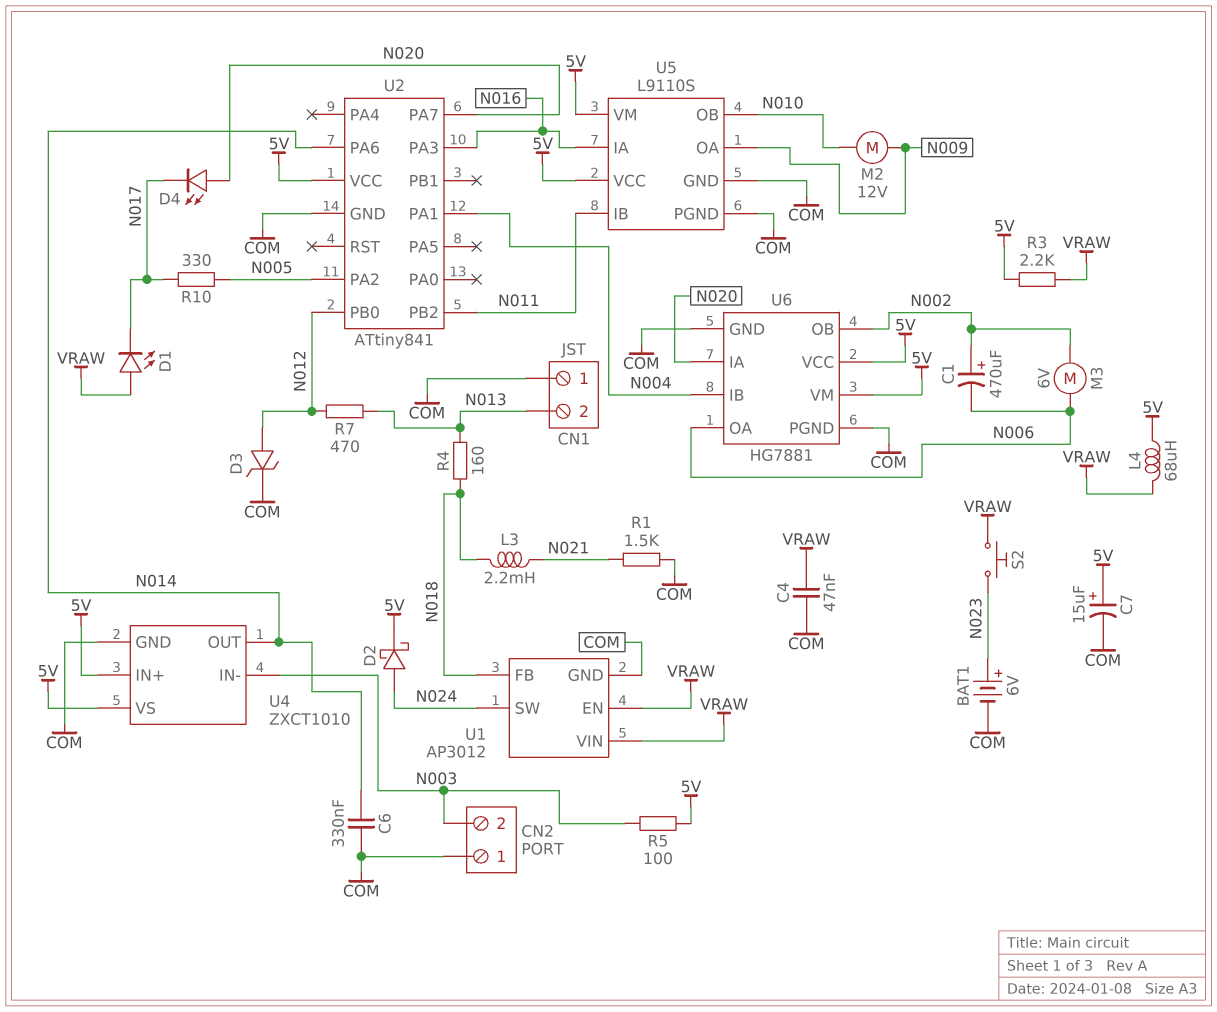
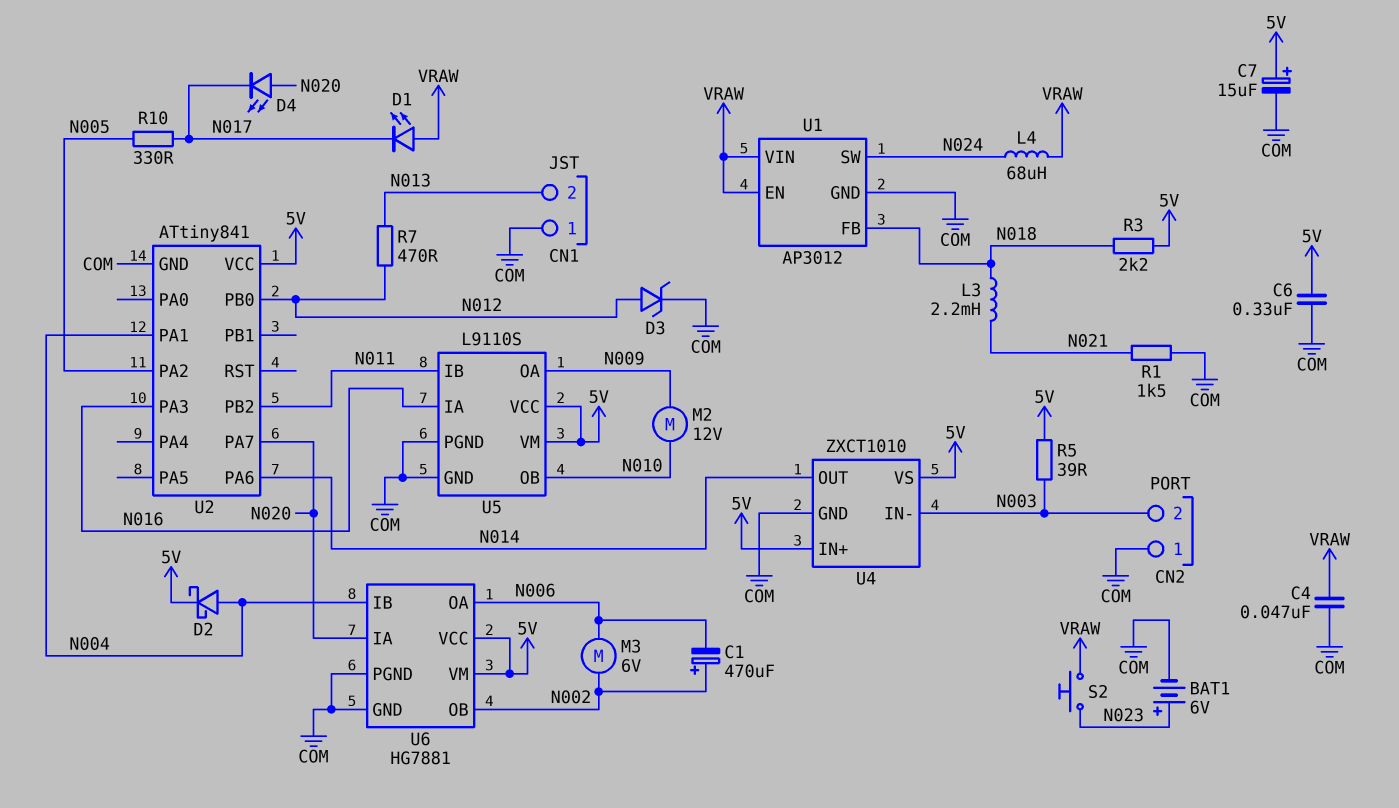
C6: 330nF (COM, N014) -> 330nF (5V, COM)
D2: schottky (A N024, K 5V) -> schottky (A N004, K 5V)
L4: 68uH (5V, VRAW) -> 68uH (N024, VRAW)
R3: 2.2k (5V, VRAW) -> 2.2k (5V, N018)
R4: 160 (N013, N018) -> none
R5: 100 (5V, N003) -> 39 (5V, N003)

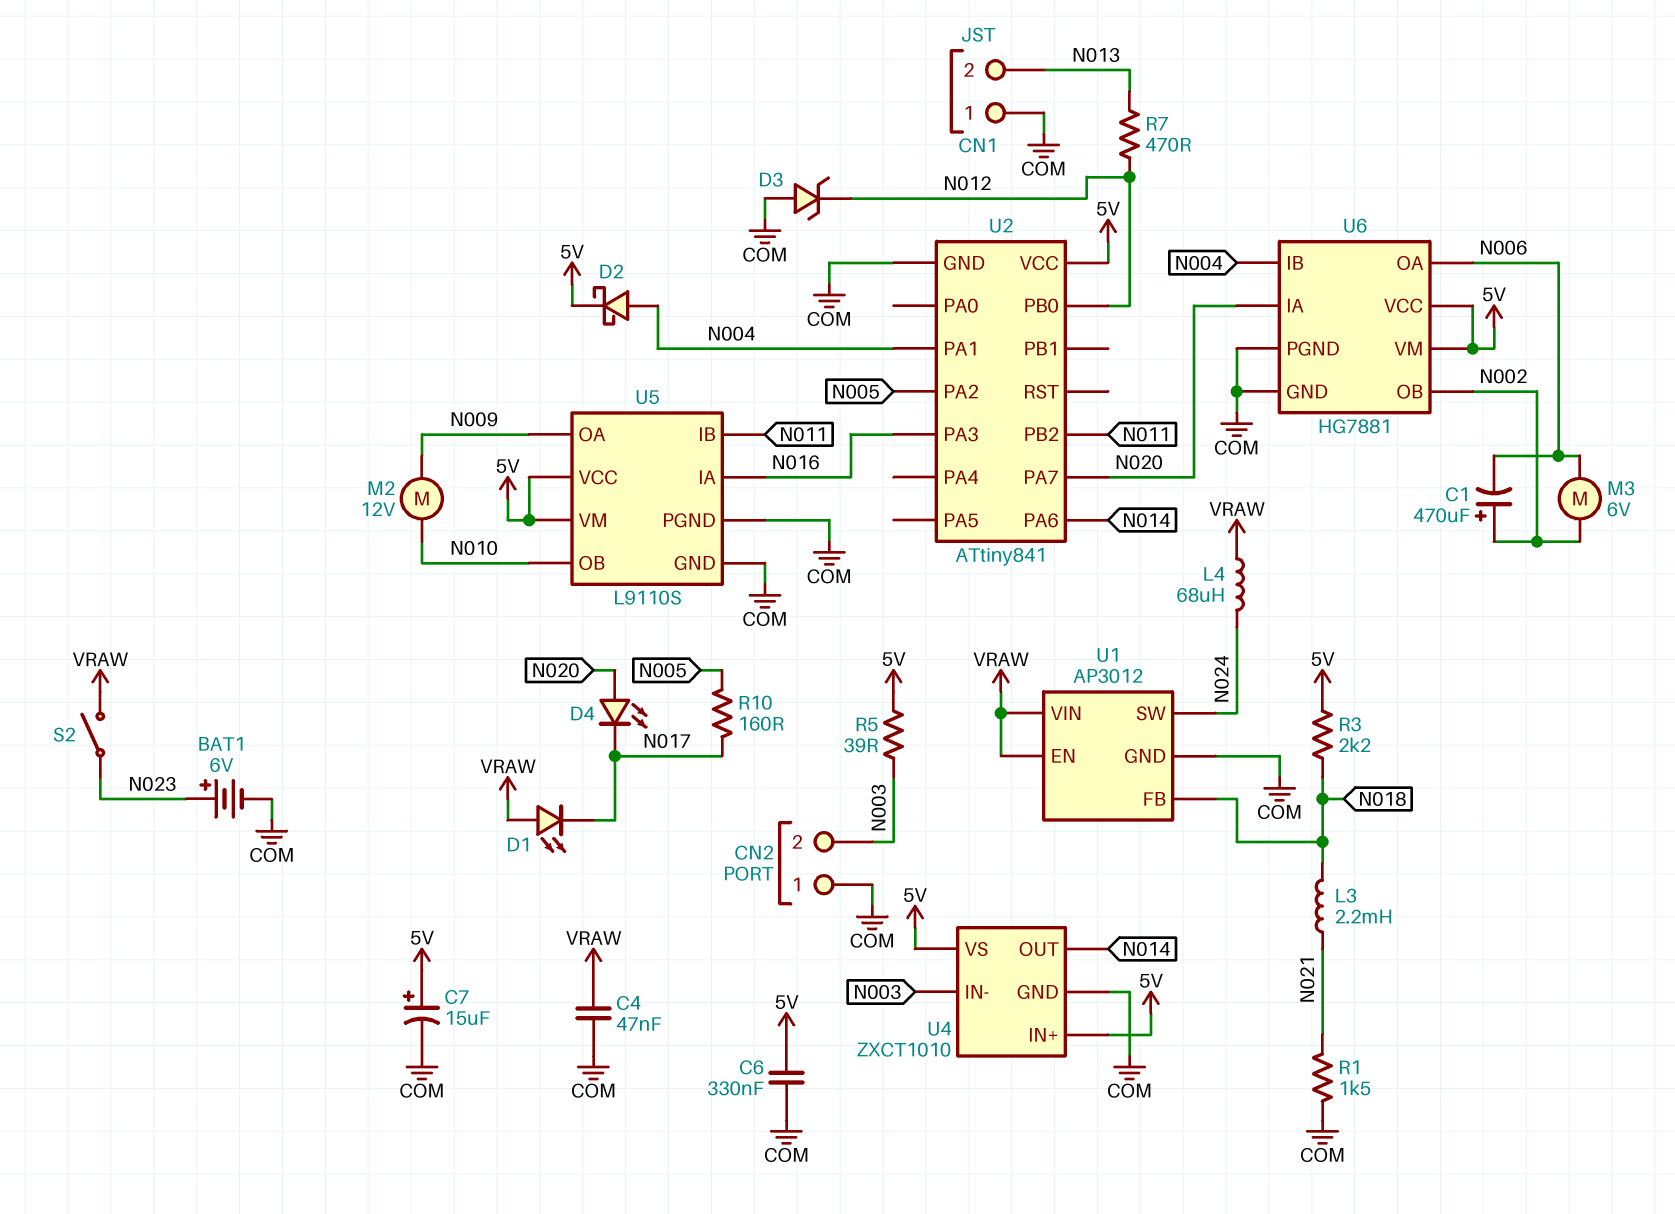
D3: zener (A N012, K COM) -> zener (A COM, K N012)
R10: 330 (N005, N017) -> 160 (N005, N017)
S2: button (N023, VRAW) -> switch (N023, VRAW)

